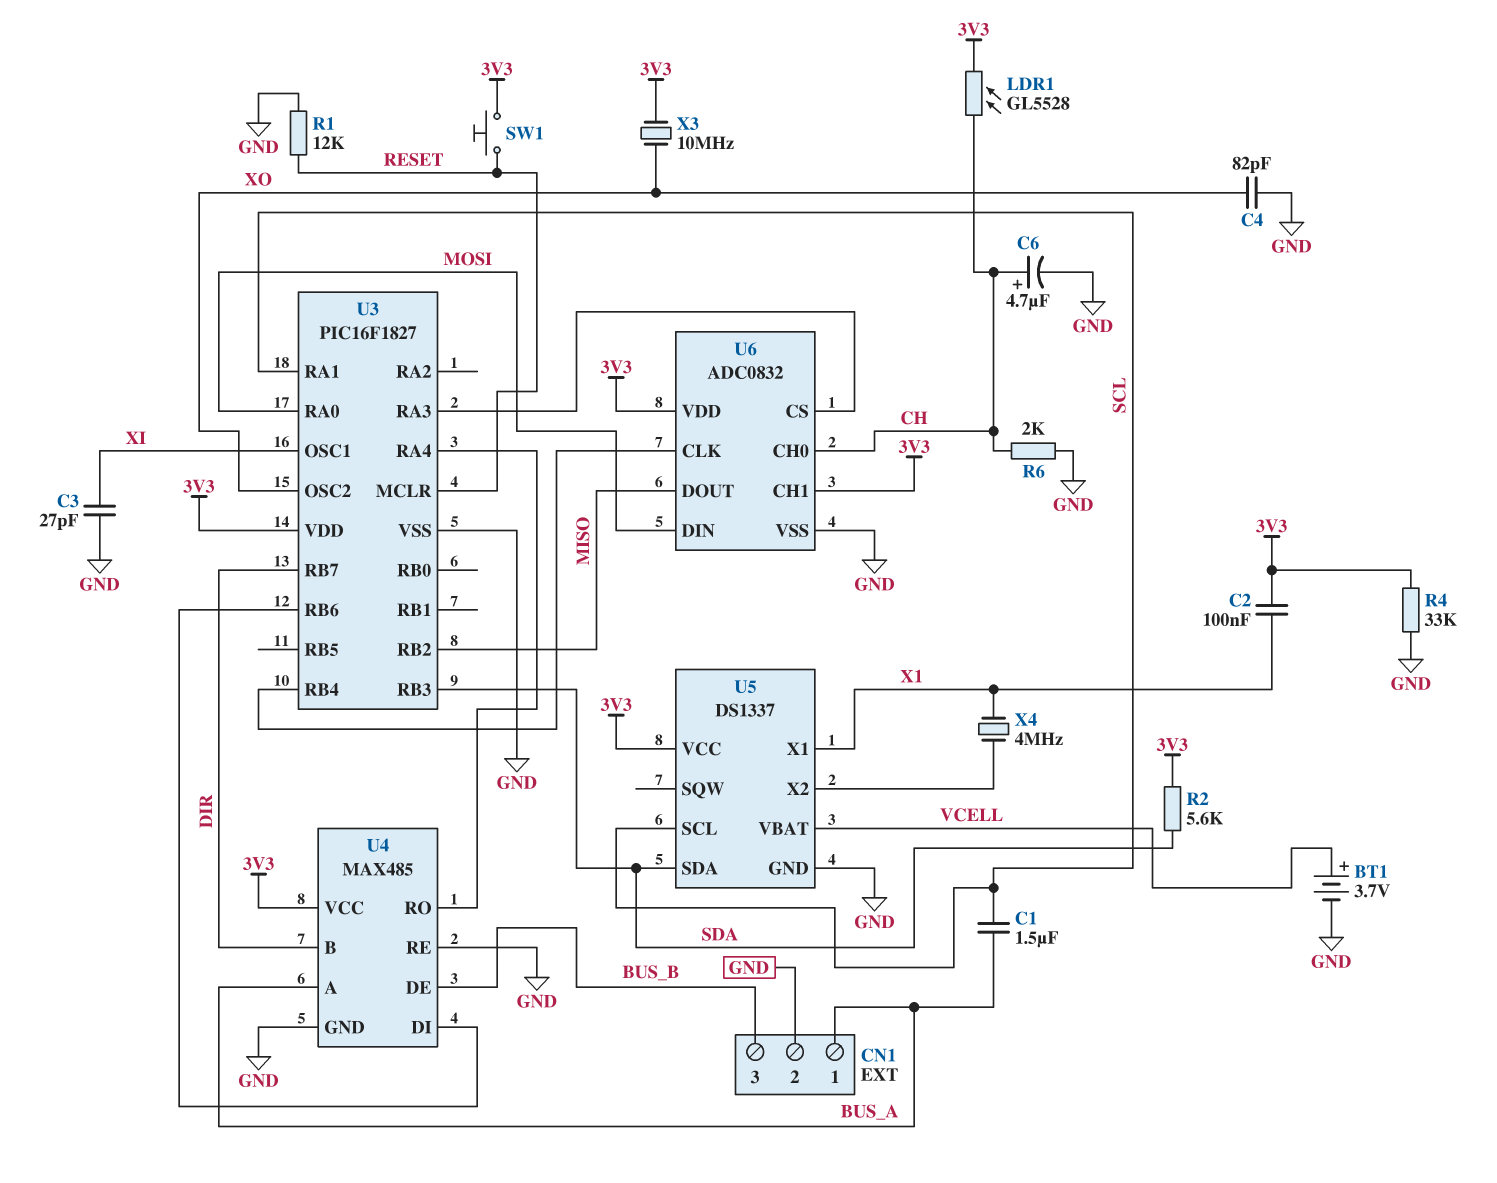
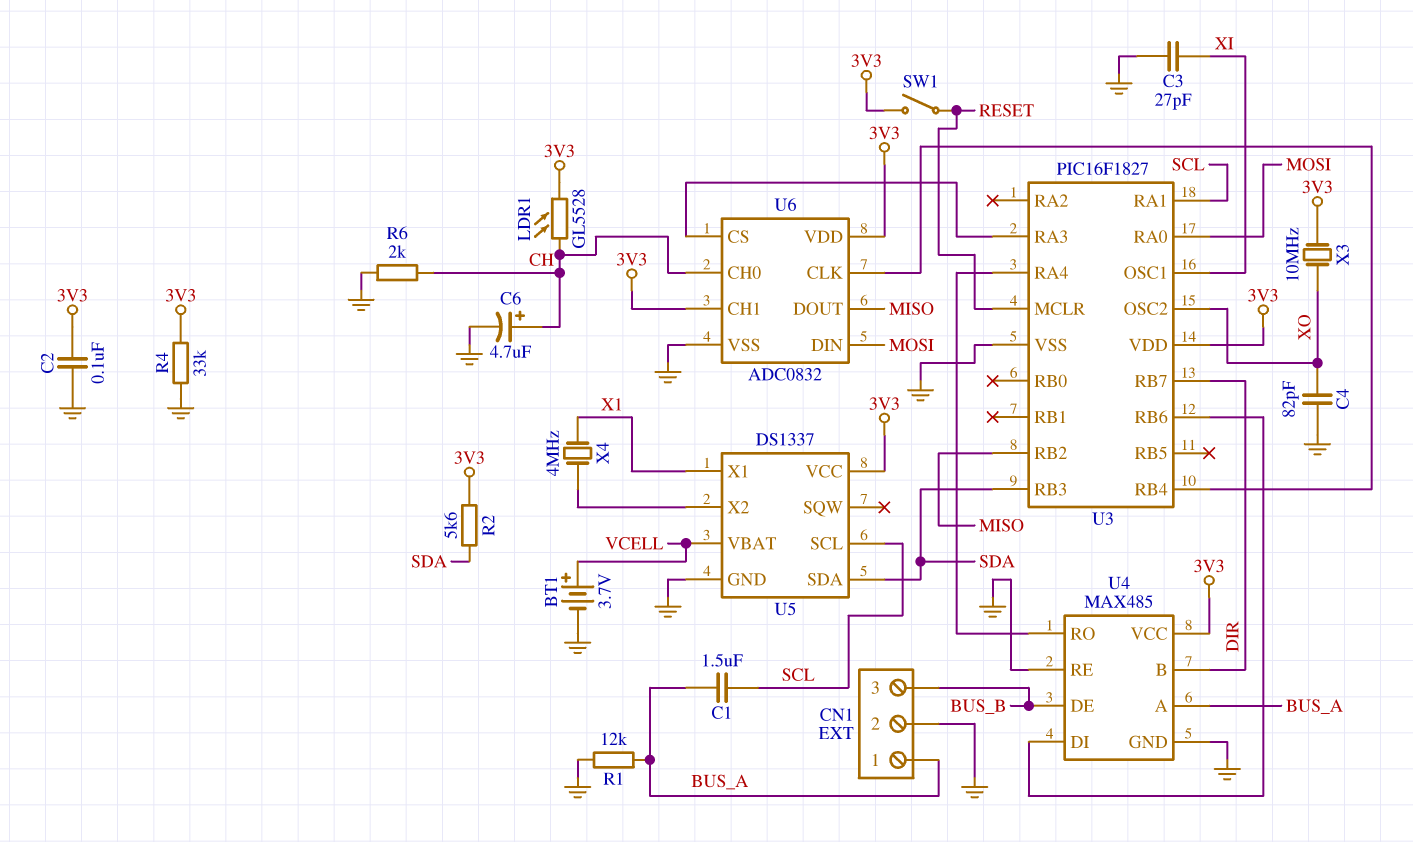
C2: 100nF (3V3, X1) -> 100nF (3V3, GND)
R1: 12k (GND, RESET) -> 12k (BUS_A, GND)
SW1: button (3V3, RESET) -> switch (3V3, RESET)

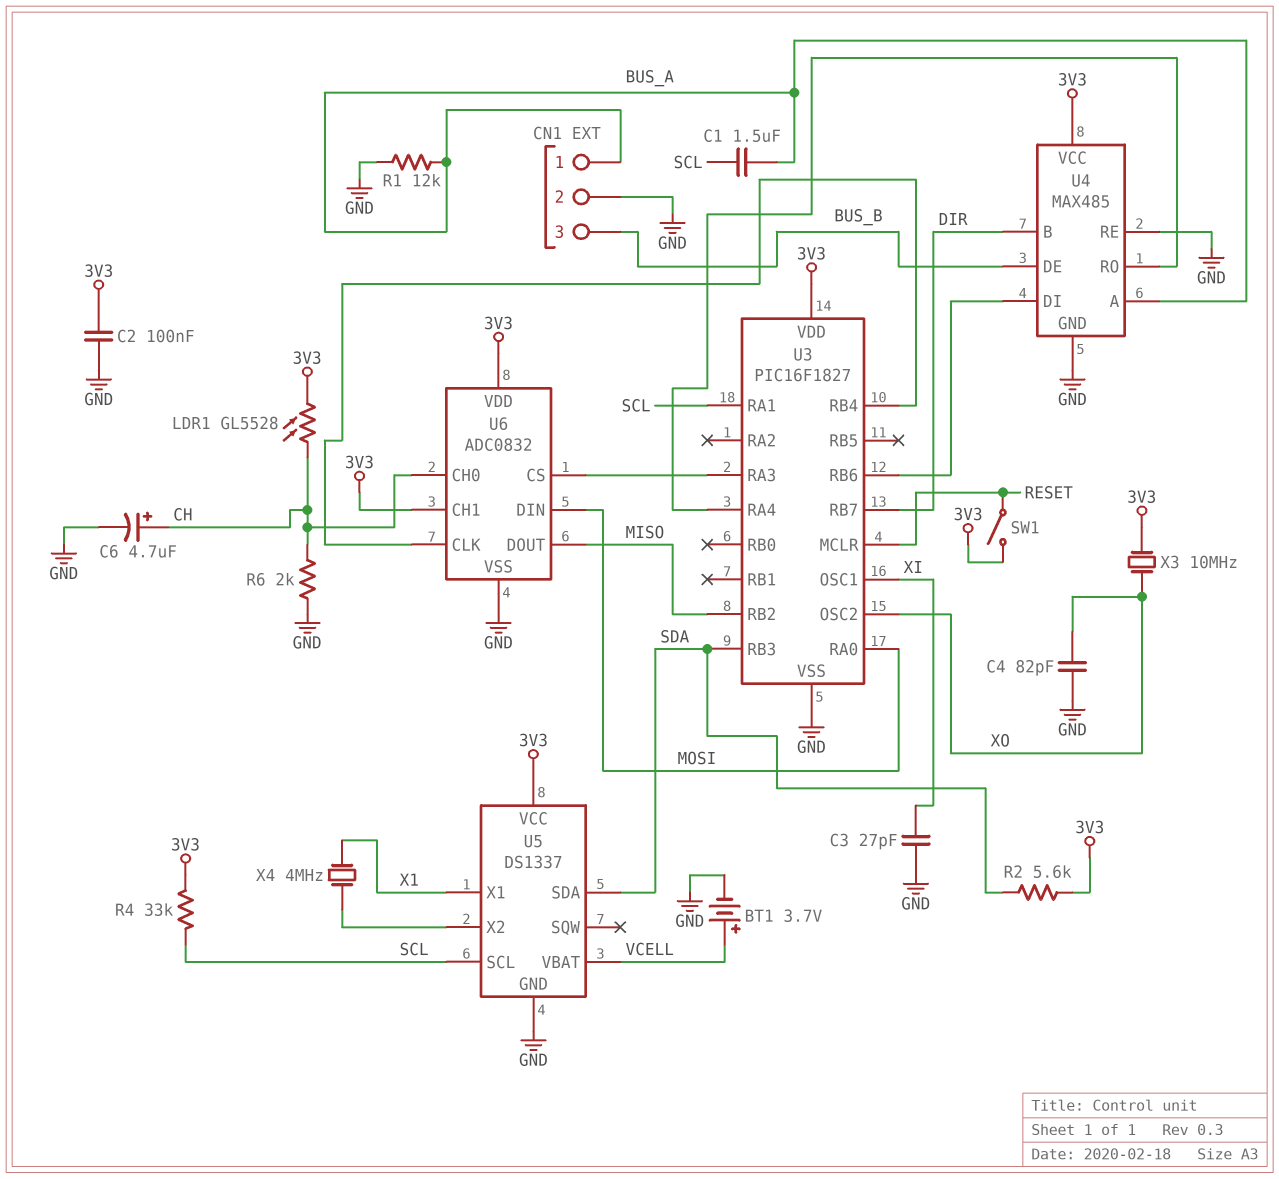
R4: 33k (3V3, GND) -> 33k (3V3, SCL)

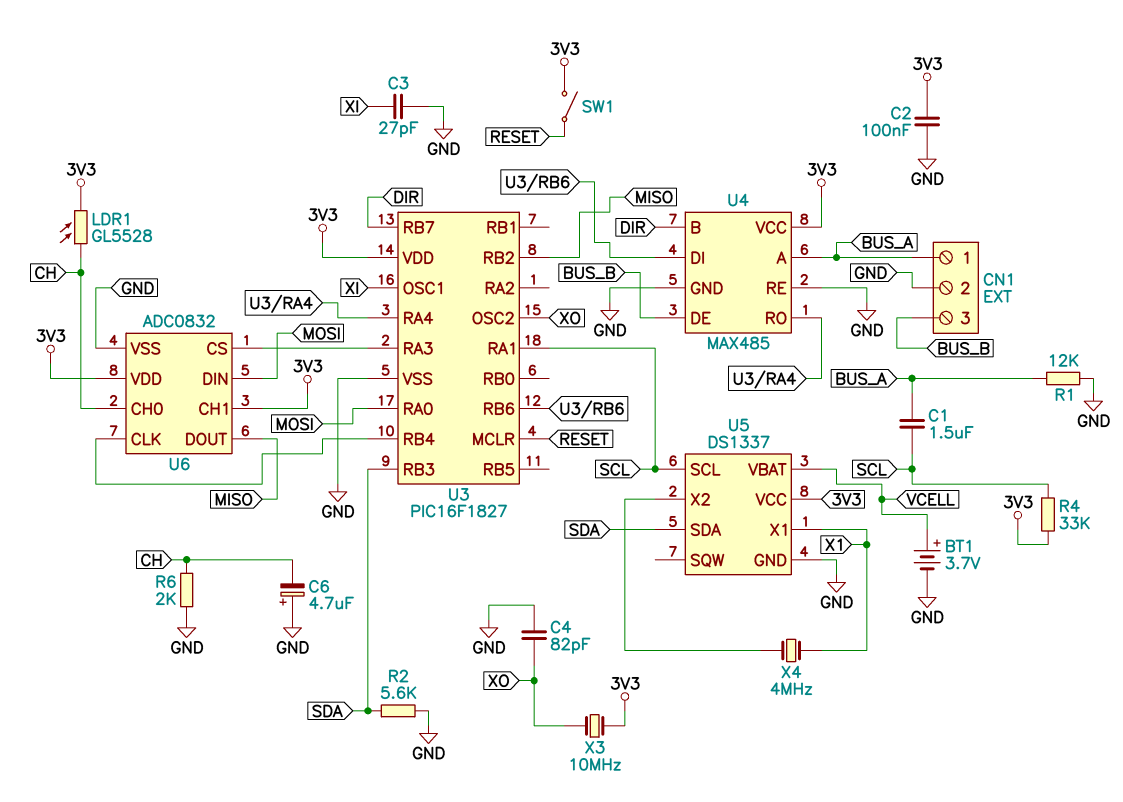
C6: 4.7uF (plus CH, minus GND) -> 4.7uF (plus GND, minus CH)
R2: 5.6k (3V3, SDA) -> 5.6k (GND, SDA)

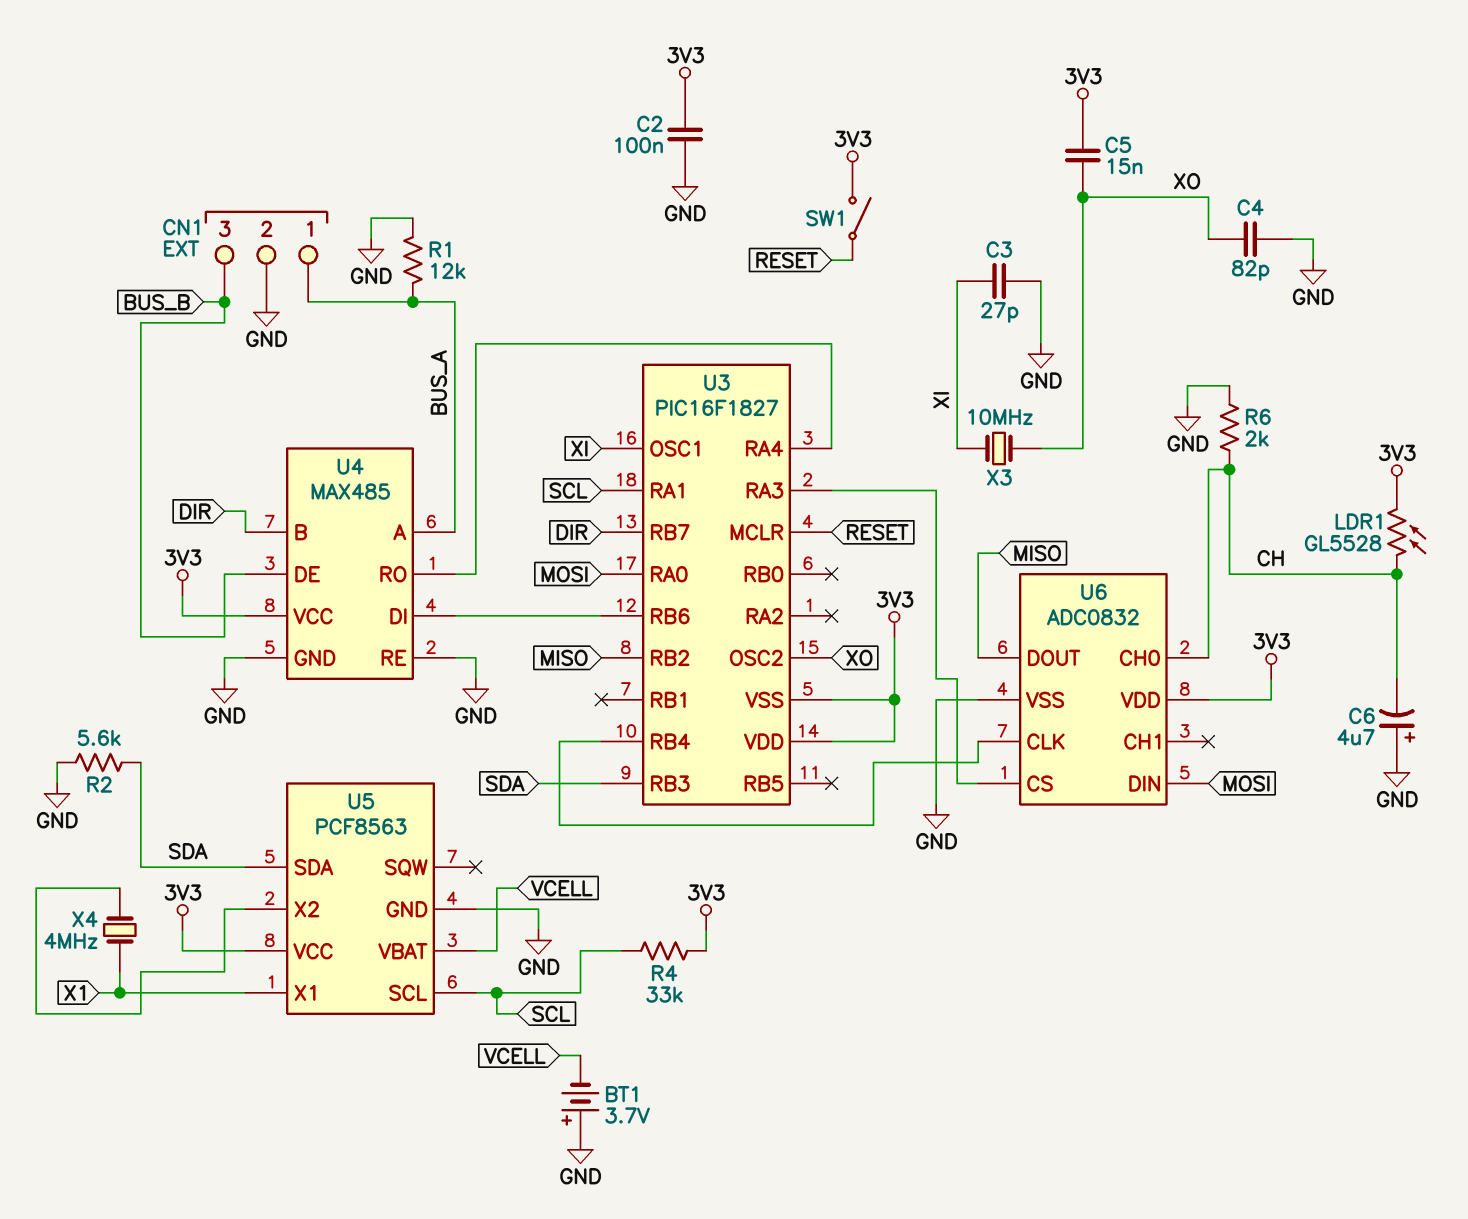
BT1: 3.7V (plus VCELL, minus GND) -> 3.7V (plus GND, minus VCELL)
C1: 1.5uF (BUS_A, SCL) -> none
C5: none -> 15nF (3V3, XO)
U3 pin VSS: GND -> 3V3
U5: DS1337 -> PCF8563
U6 pin CH1: 3V3 -> none
X3: 10MHz (3V3, XO) -> 10MHz (XI, XO)

